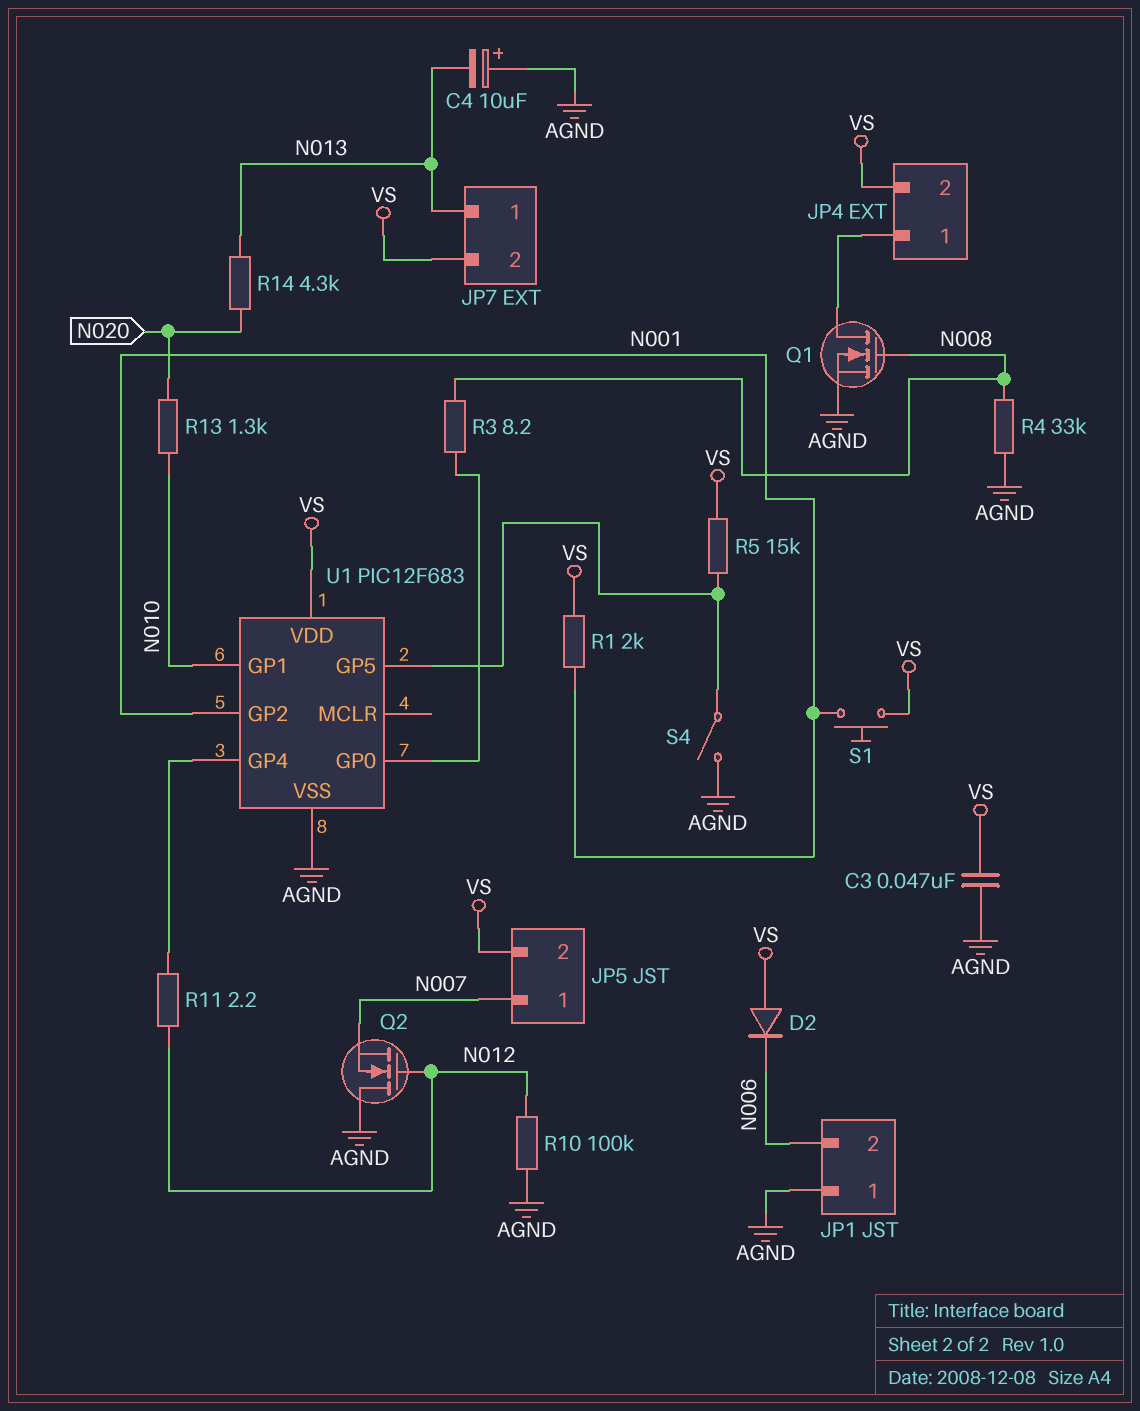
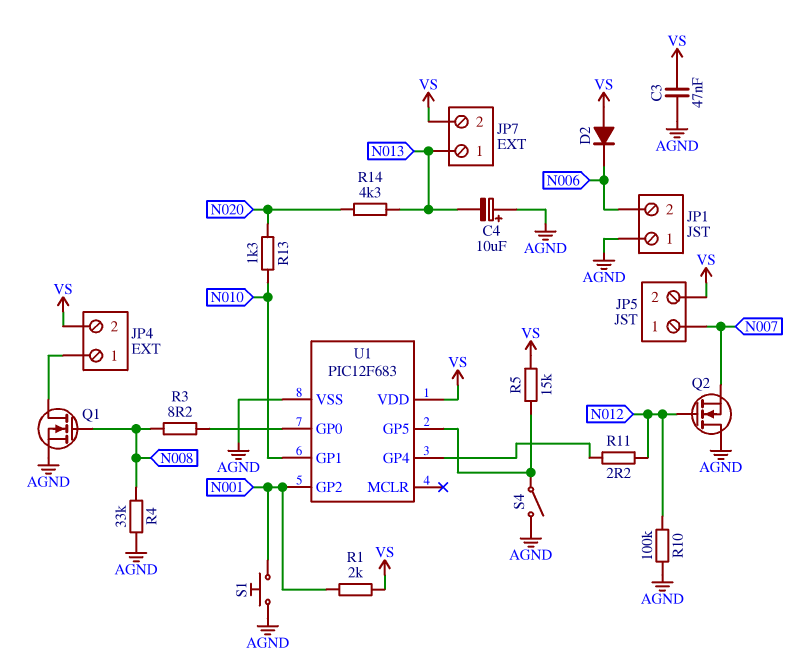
S1: button (N001, VS) -> button (AGND, N001)

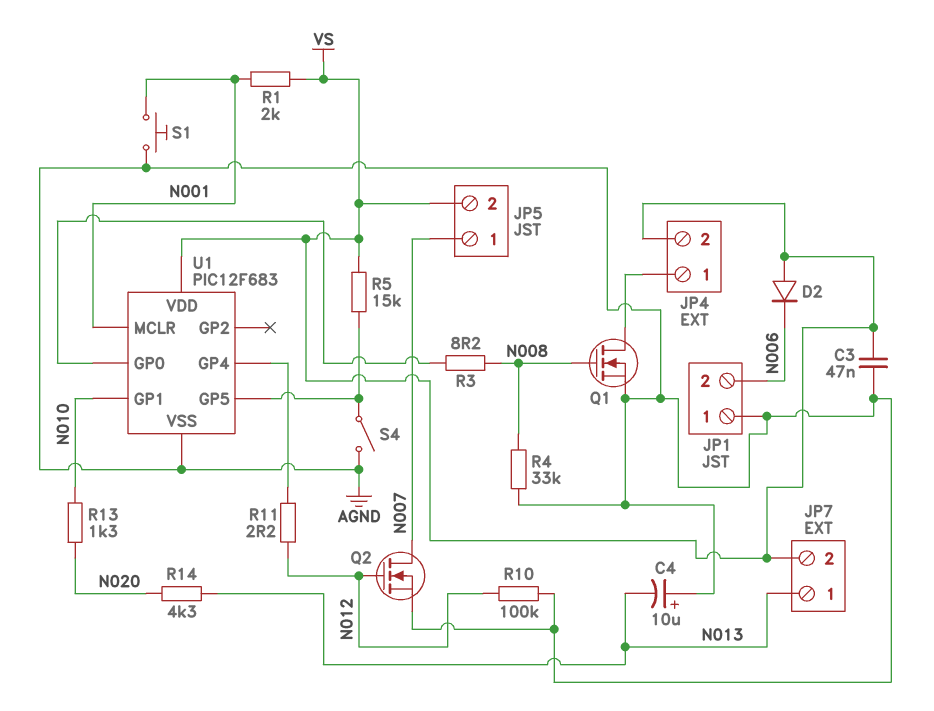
Q2: NMOS (G N012, D AGND, S N007) -> NMOS (G N012, D N007, S AGND)
U1 pin GP2: N001 -> none
U1 pin MCLR: none -> N001

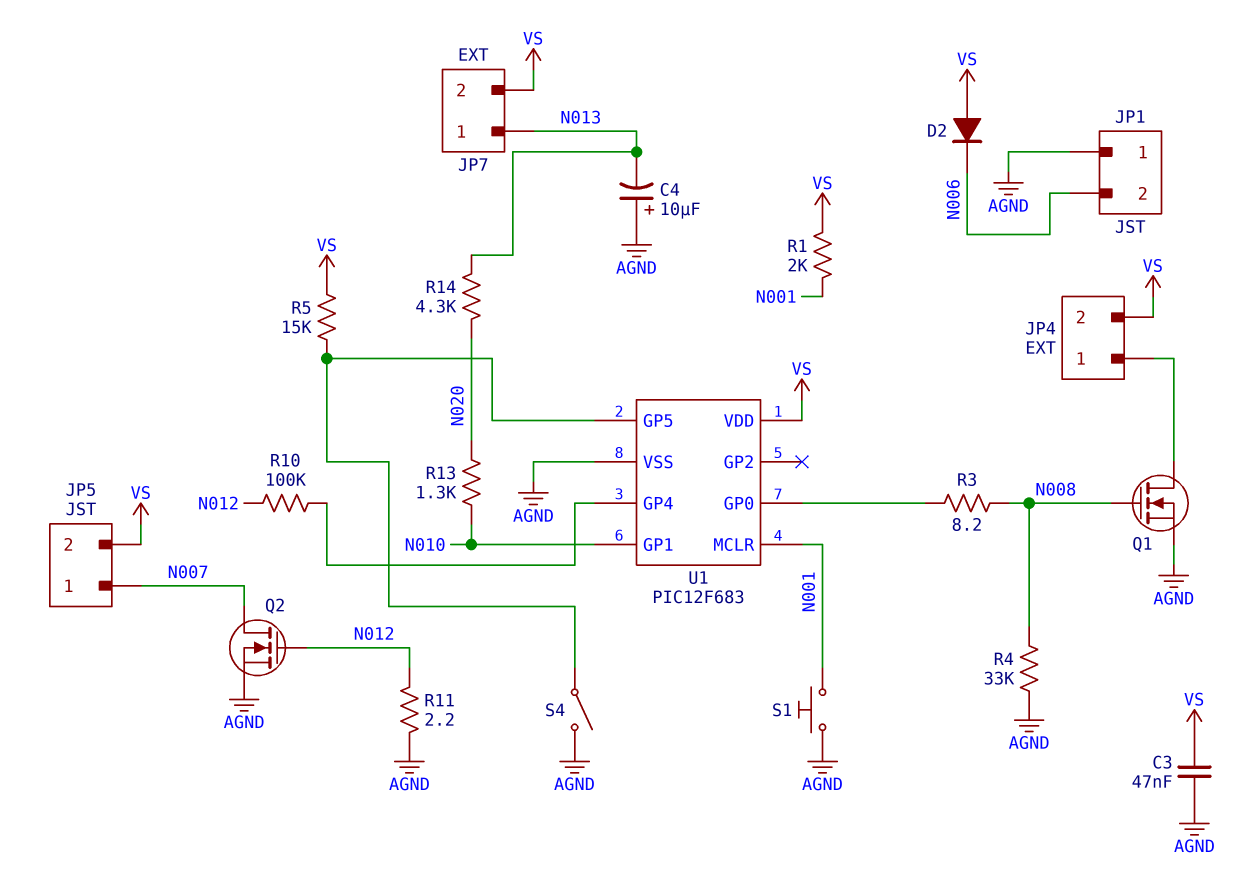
R10: 100k (AGND, N012) -> 100k (N012, U1/GP4)
R11: 2.2 (N012, U1/GP4) -> 2.2 (AGND, N012)

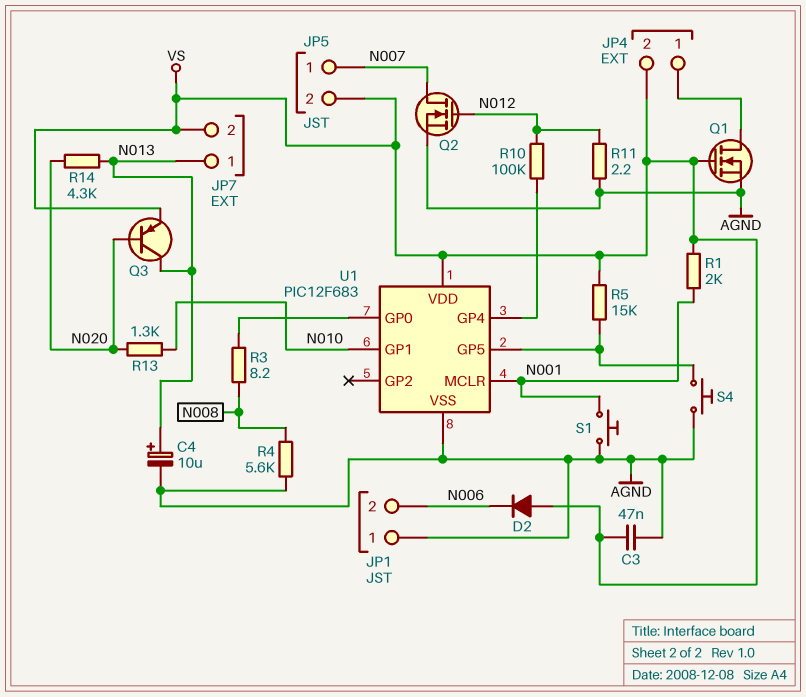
C4: 10uF (plus AGND, minus N013) -> 10uF (plus N013, minus AGND)
Q1: NMOS (G N008, D JP4/1, S AGND) -> NMOS (G VS, D JP4/1, S AGND)
Q3: none -> PNP (B N020, C N013, E VS)
R4: 33k (AGND, N008) -> 5.6k (AGND, N008)
S4: switch (AGND, U1/GP5) -> button (AGND, U1/GP5)

